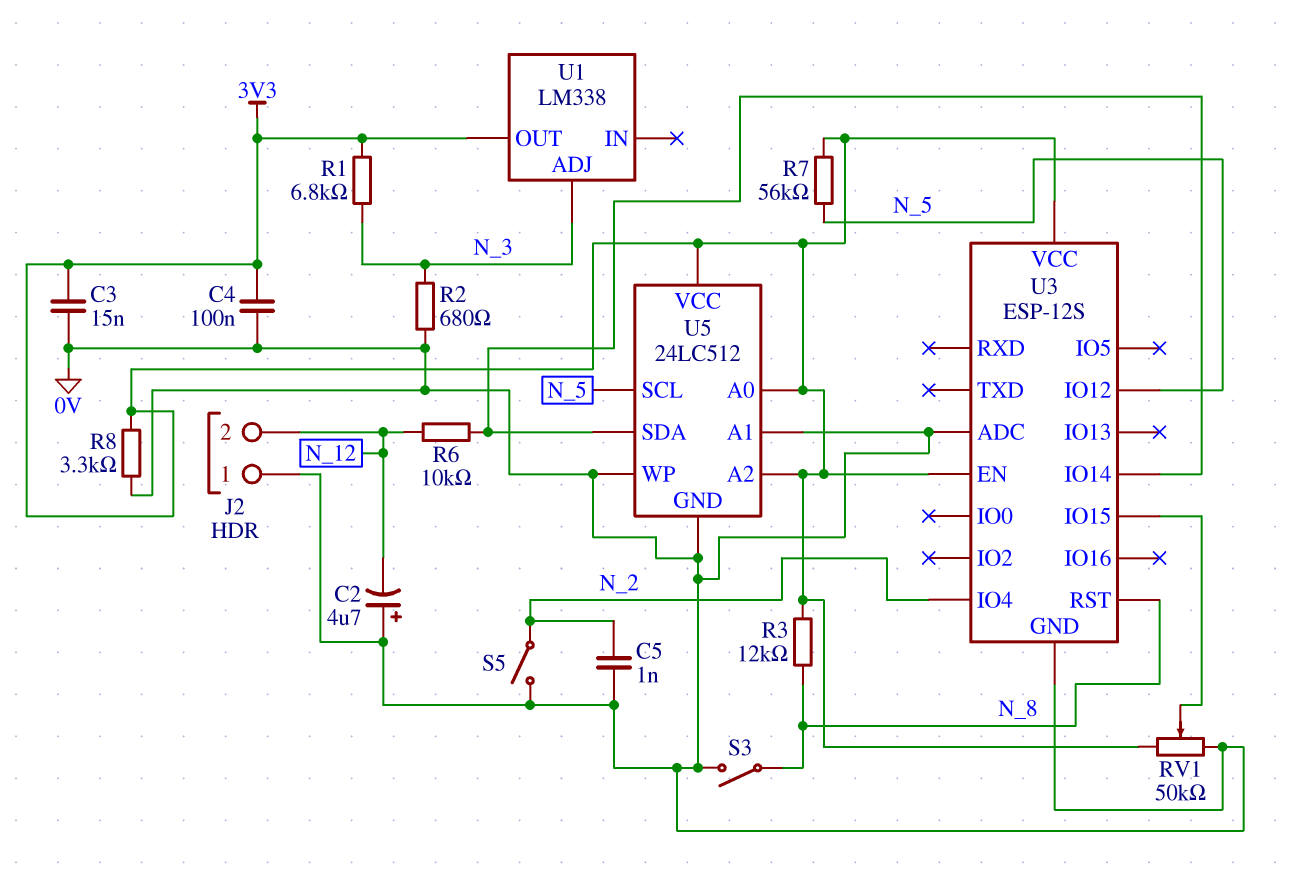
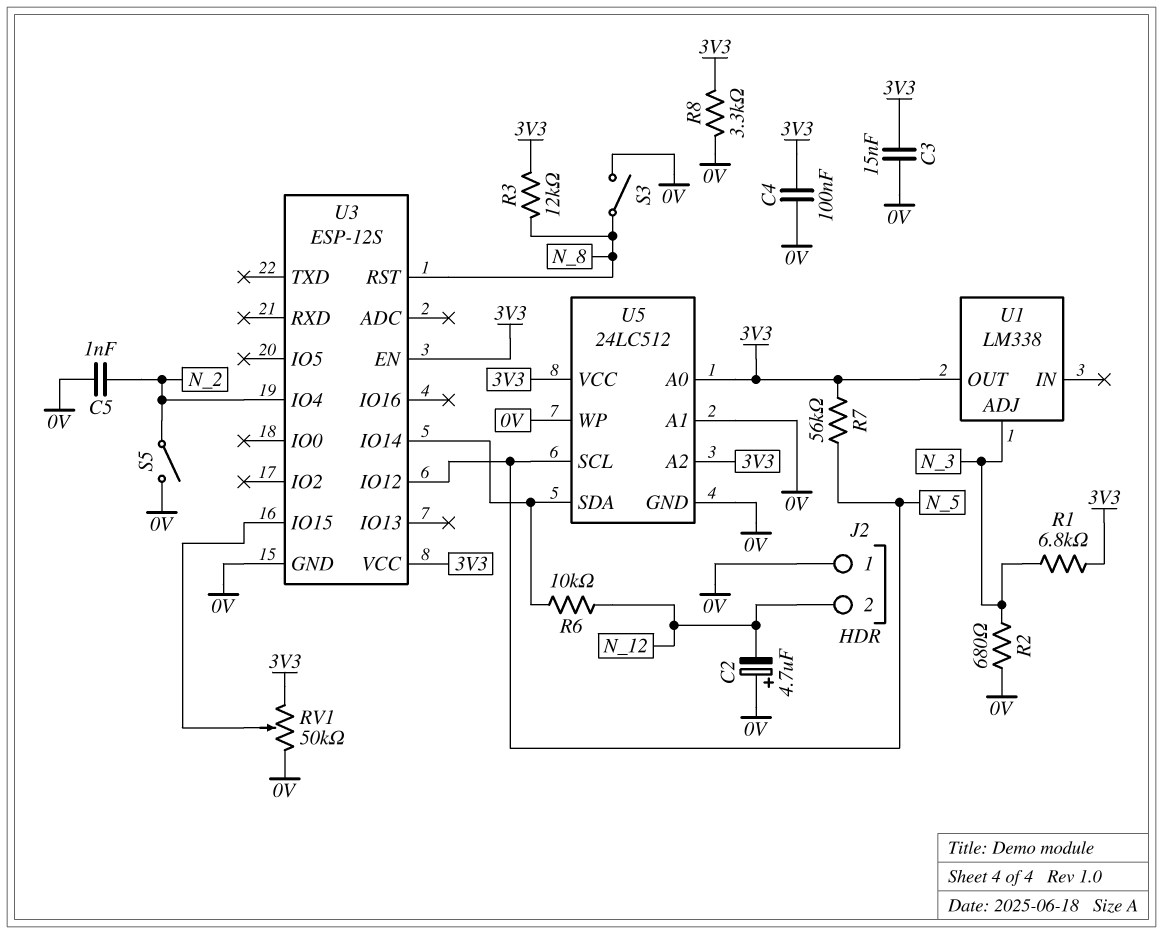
U3 pin ADC: 0V -> none

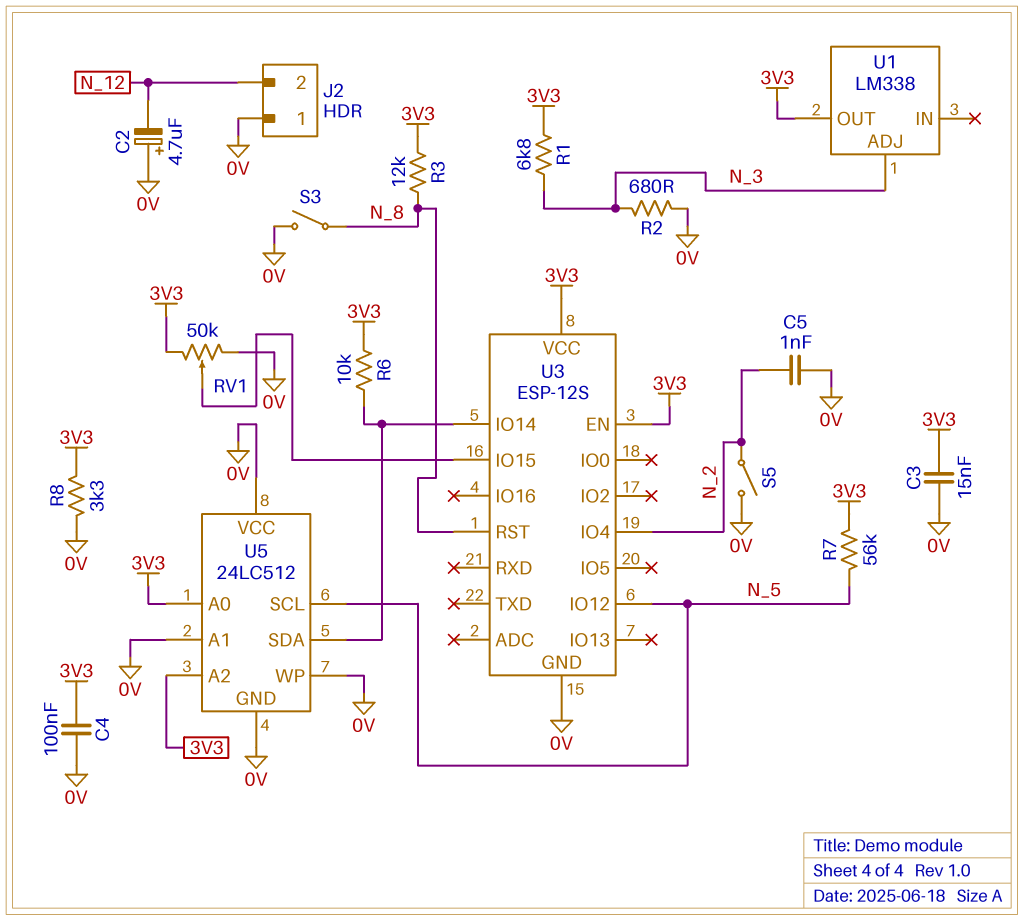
R6: 10k (N_12, U3/IO14) -> 10k (3V3, U3/IO14)
U5 pin VCC: 3V3 -> 0V

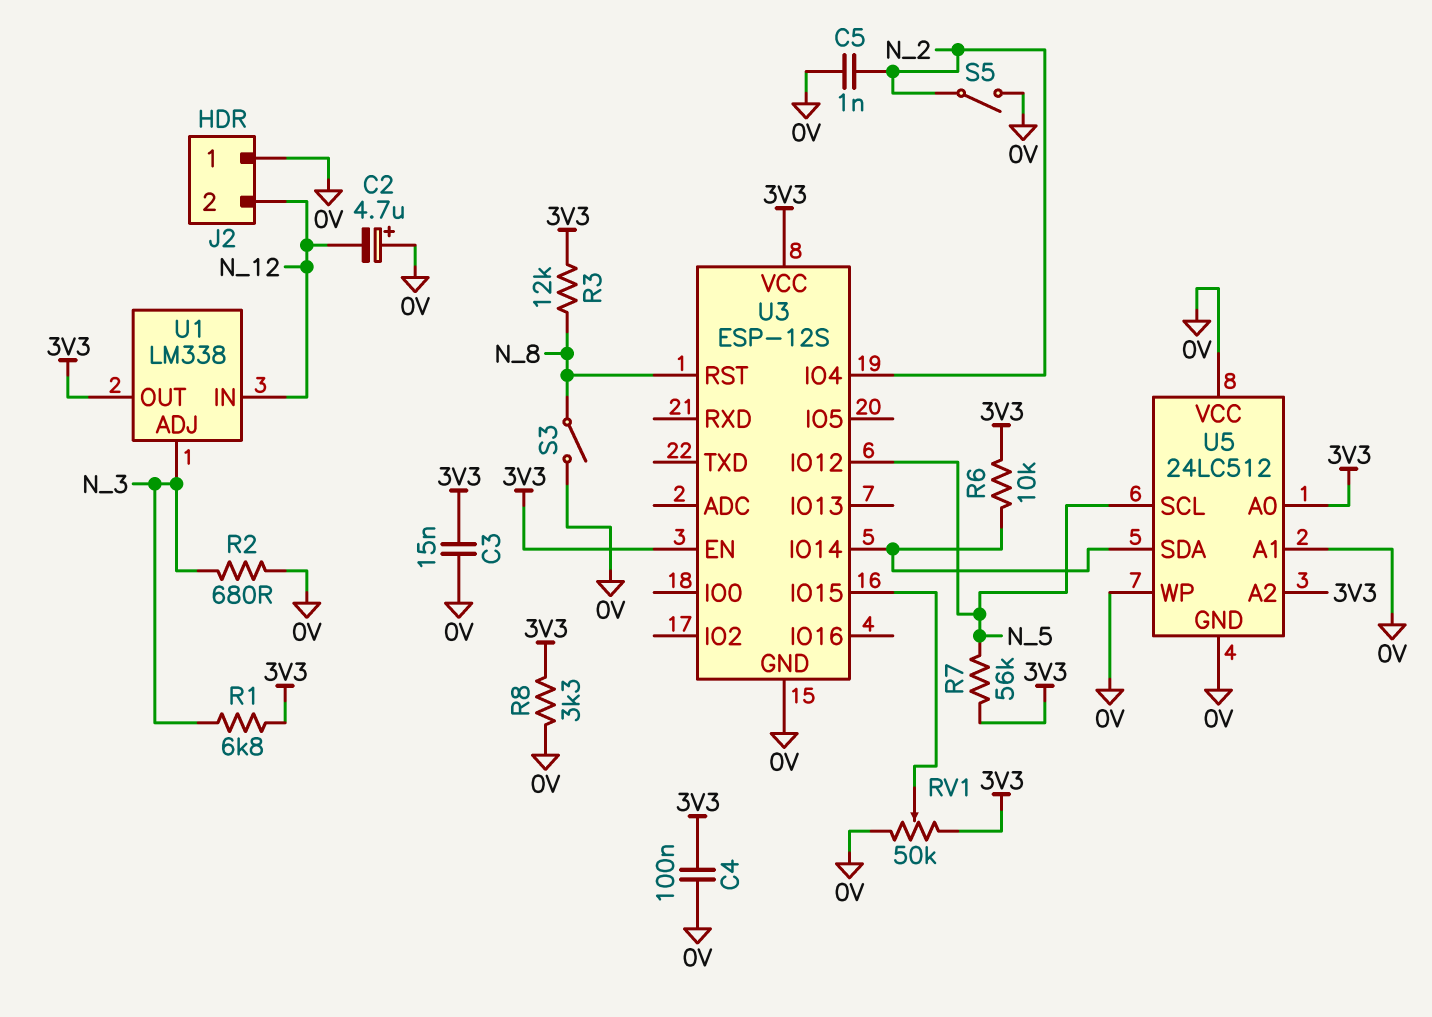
U1 pin IN: none -> N_12

